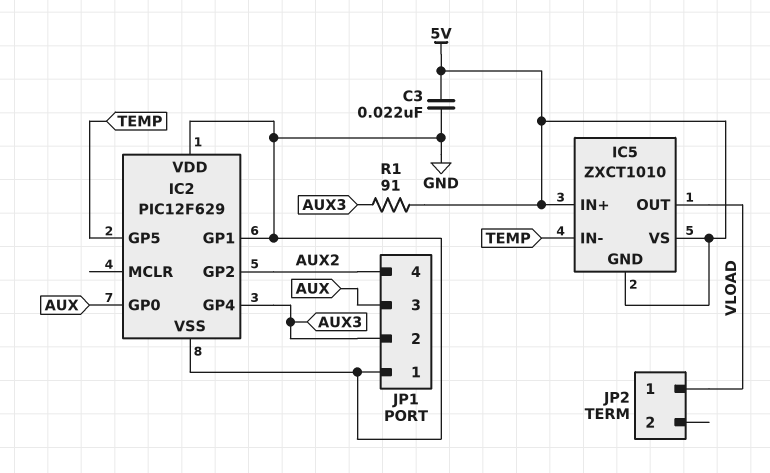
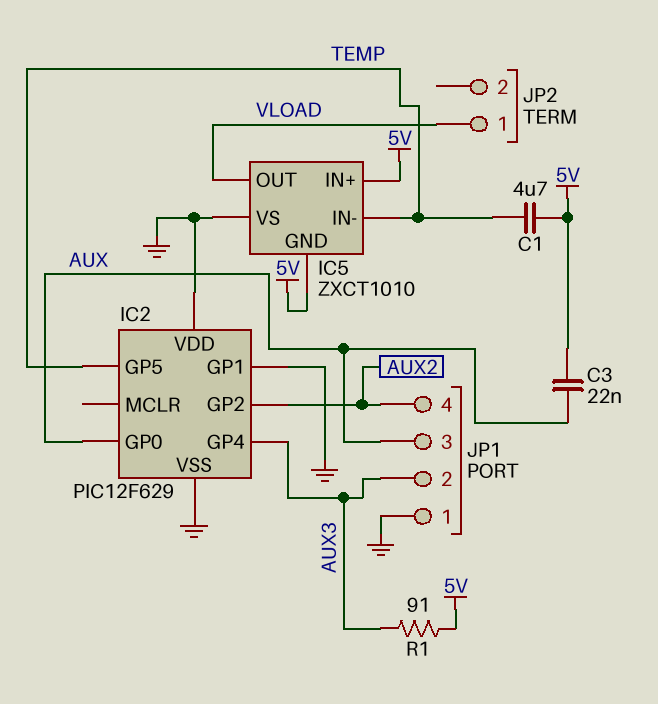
C1: none -> 4.7uF (5V, TEMP)
C3: 22nF (5V, GND) -> 22nF (5V, AUX)
IC5 pin VS: 5V -> GND

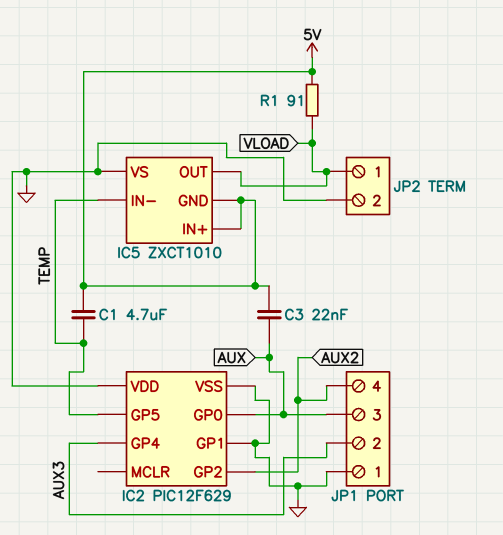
JP2 pin 2: none -> GND
R1: 91 (5V, AUX3) -> 91 (5V, VLOAD)

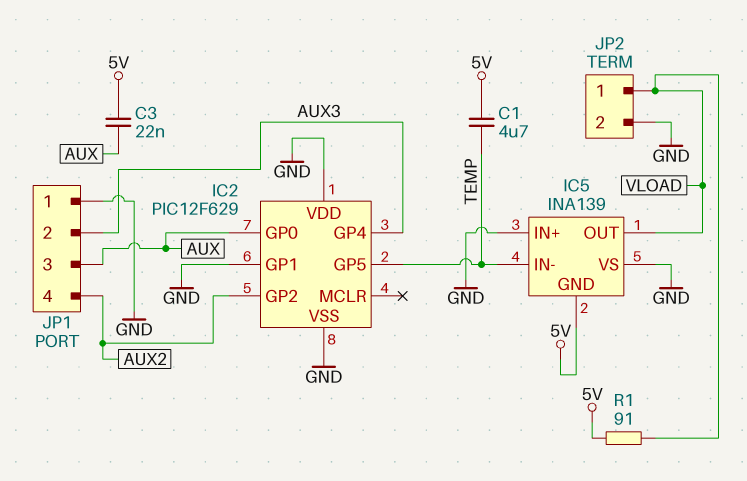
IC5: ZXCT1010 -> INA139
IC5 pin IN+: 5V -> GND

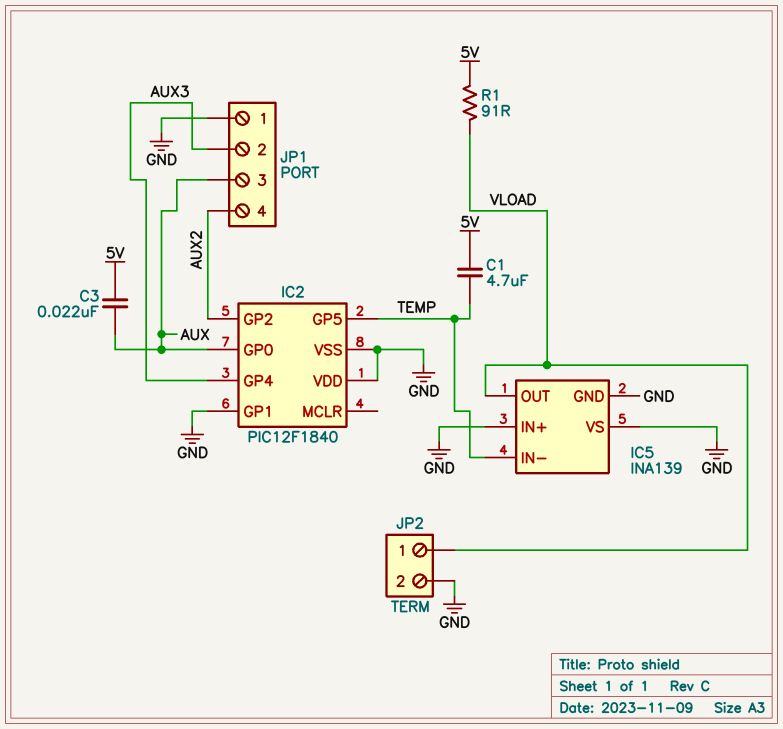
IC2: PIC12F629 -> PIC12F1840
IC5 pin GND: 5V -> GND

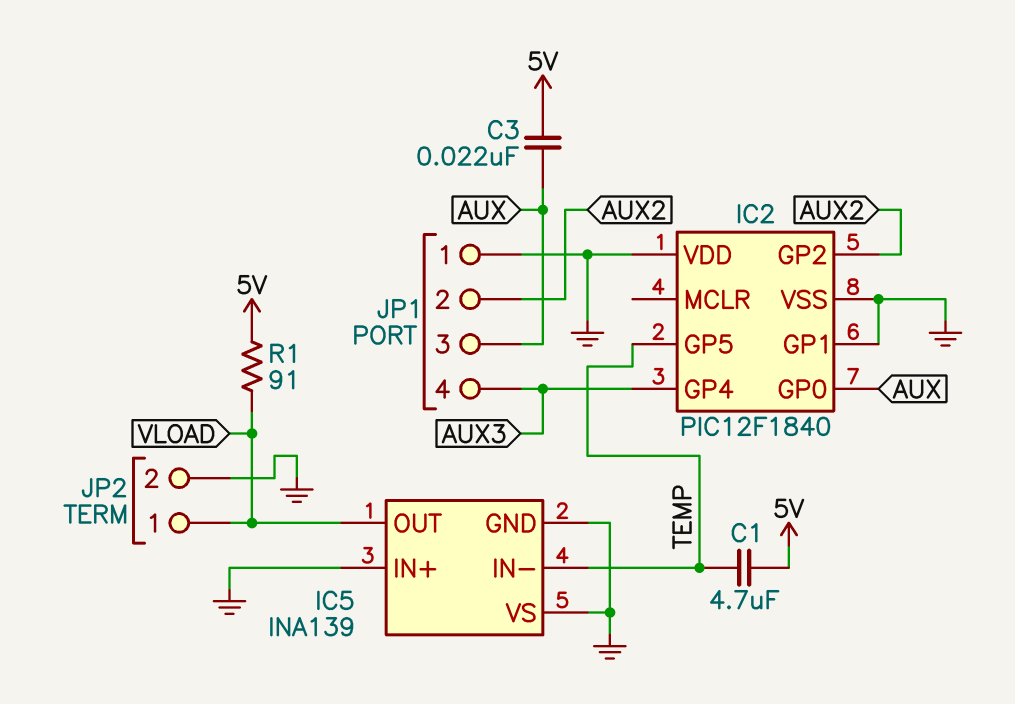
JP1 pin 2: AUX3 -> AUX2
JP1 pin 4: AUX2 -> AUX3

